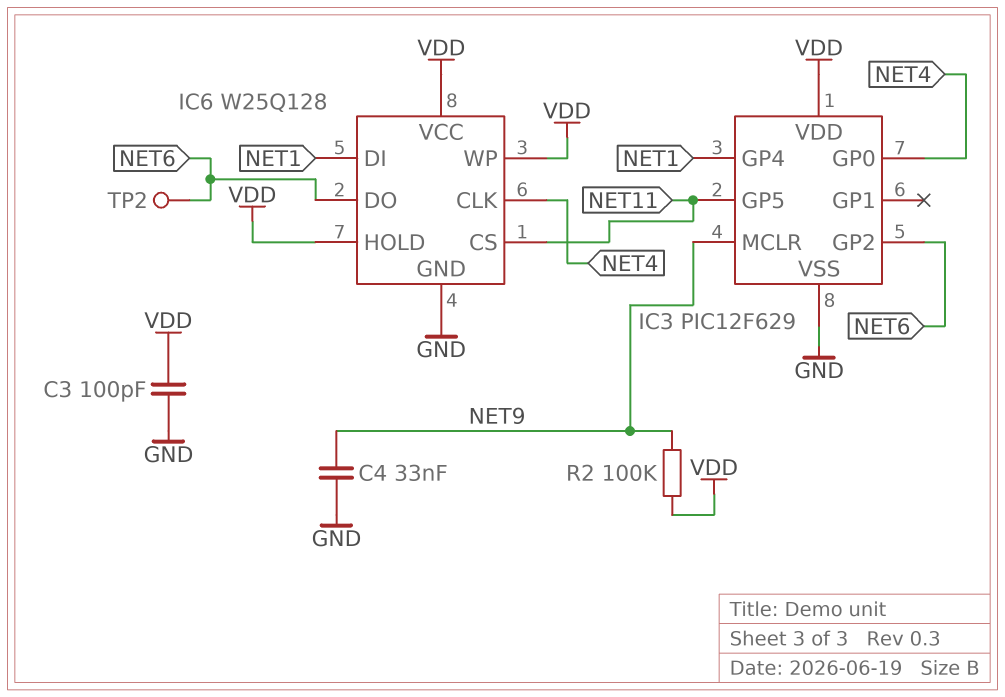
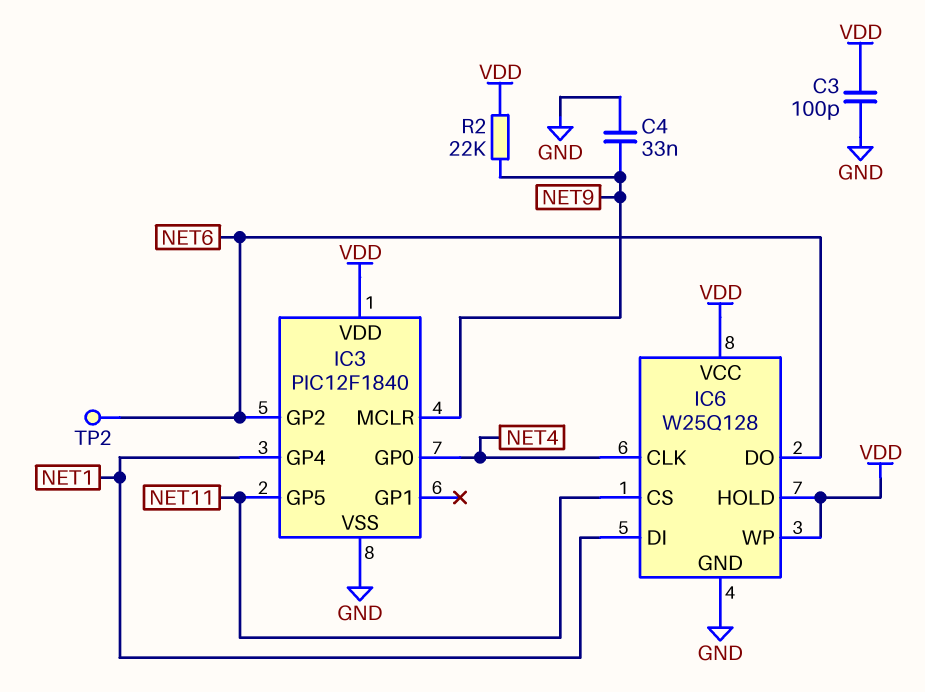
IC3: PIC12F629 -> PIC12F1840
R2: 100k (NET9, VDD) -> 22k (NET9, VDD)

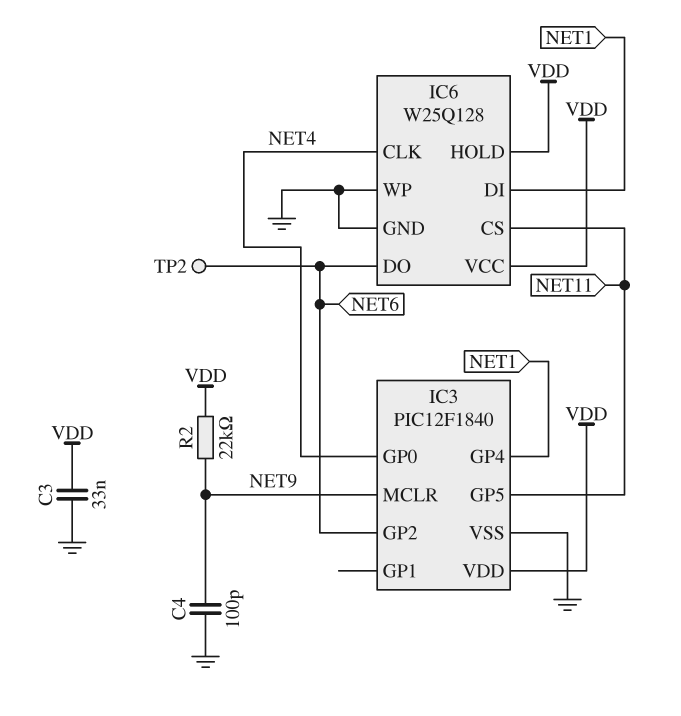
C3: 100pF (GND, VDD) -> 33nF (GND, VDD)
C4: 33nF (GND, NET9) -> 100pF (GND, NET9)
IC6 pin WP: VDD -> GND

